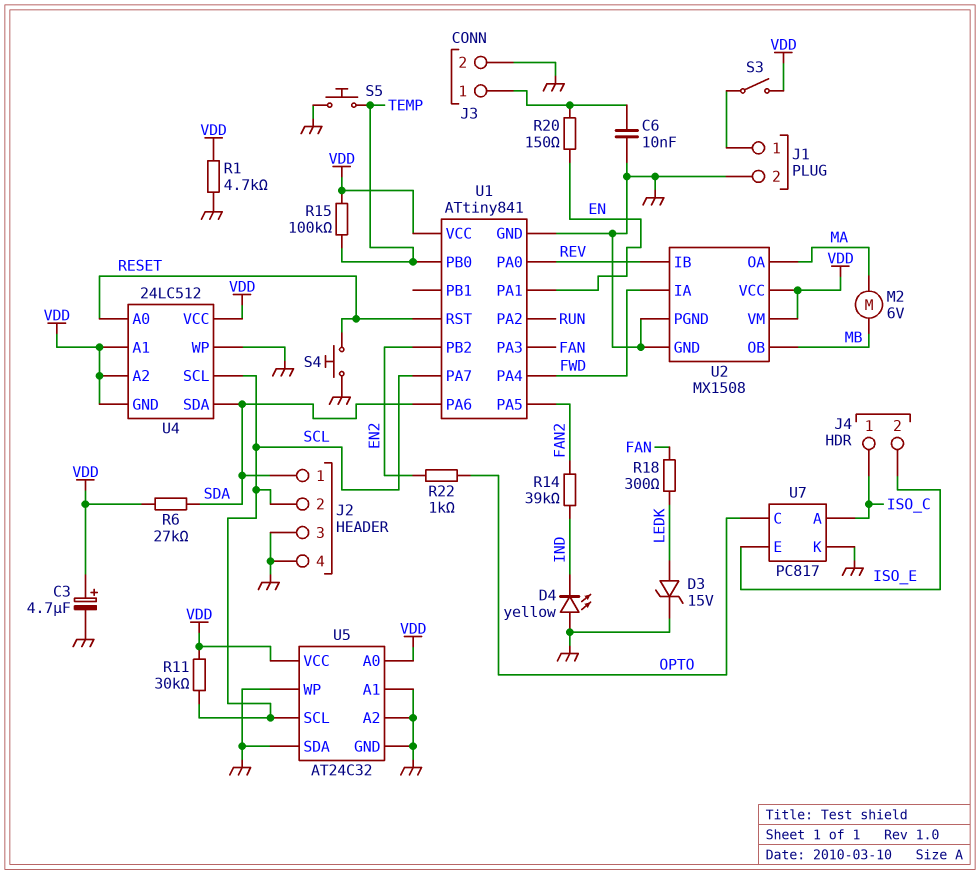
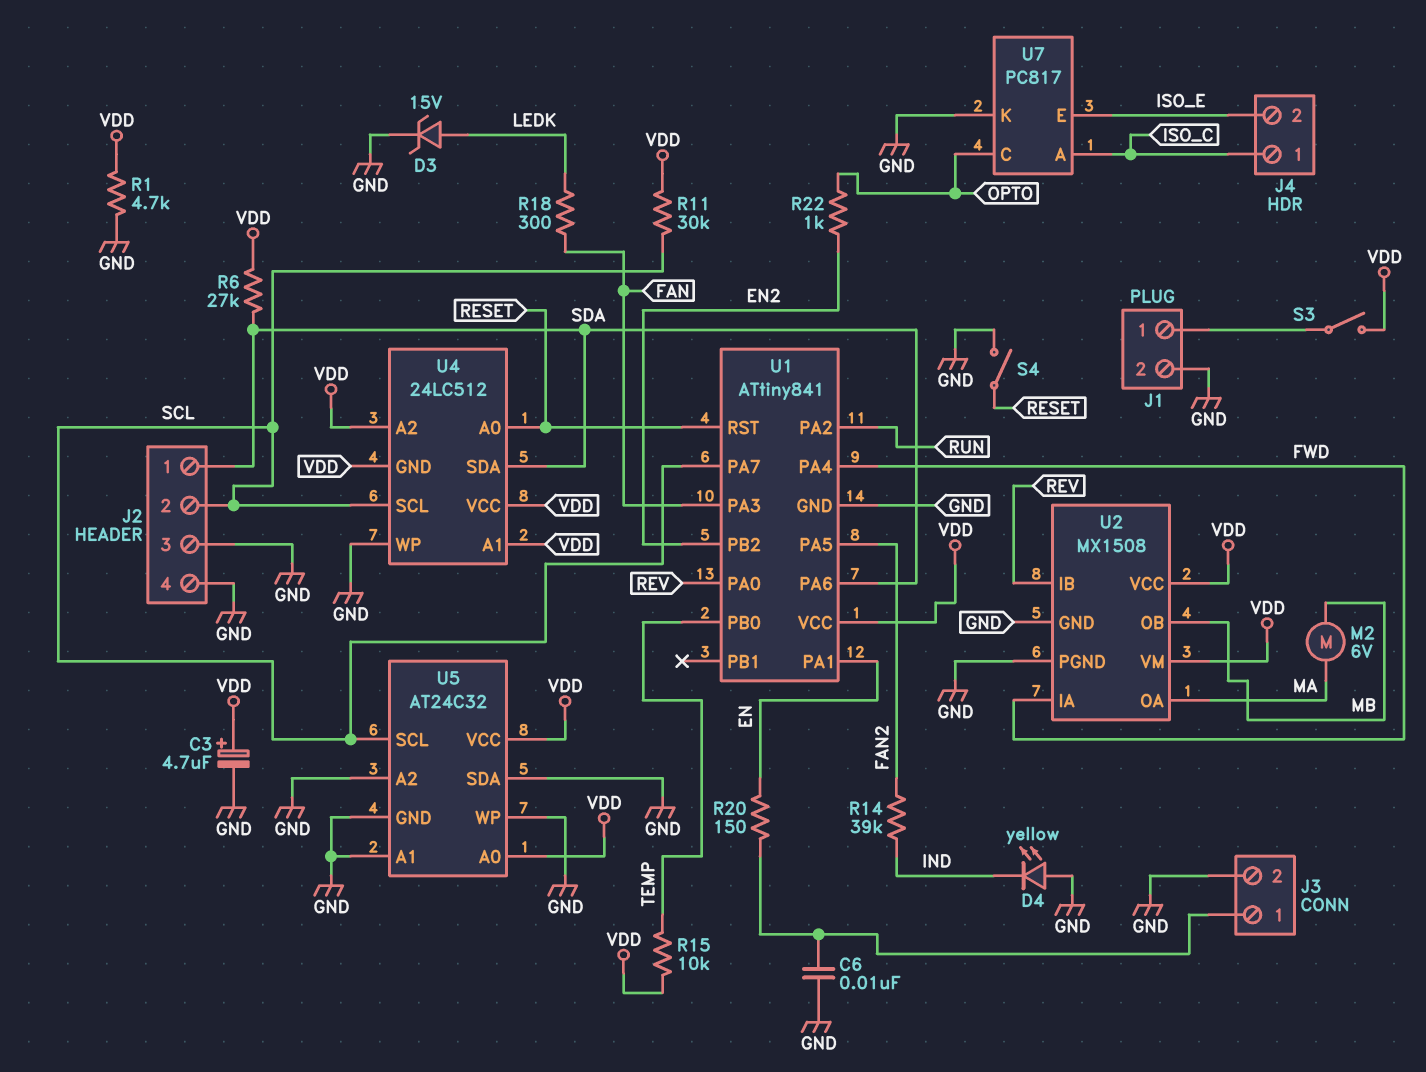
R15: 100k (TEMP, VDD) -> 10k (TEMP, VDD)
S4: button (GND, RESET) -> switch (GND, RESET)
S5: button (GND, TEMP) -> none

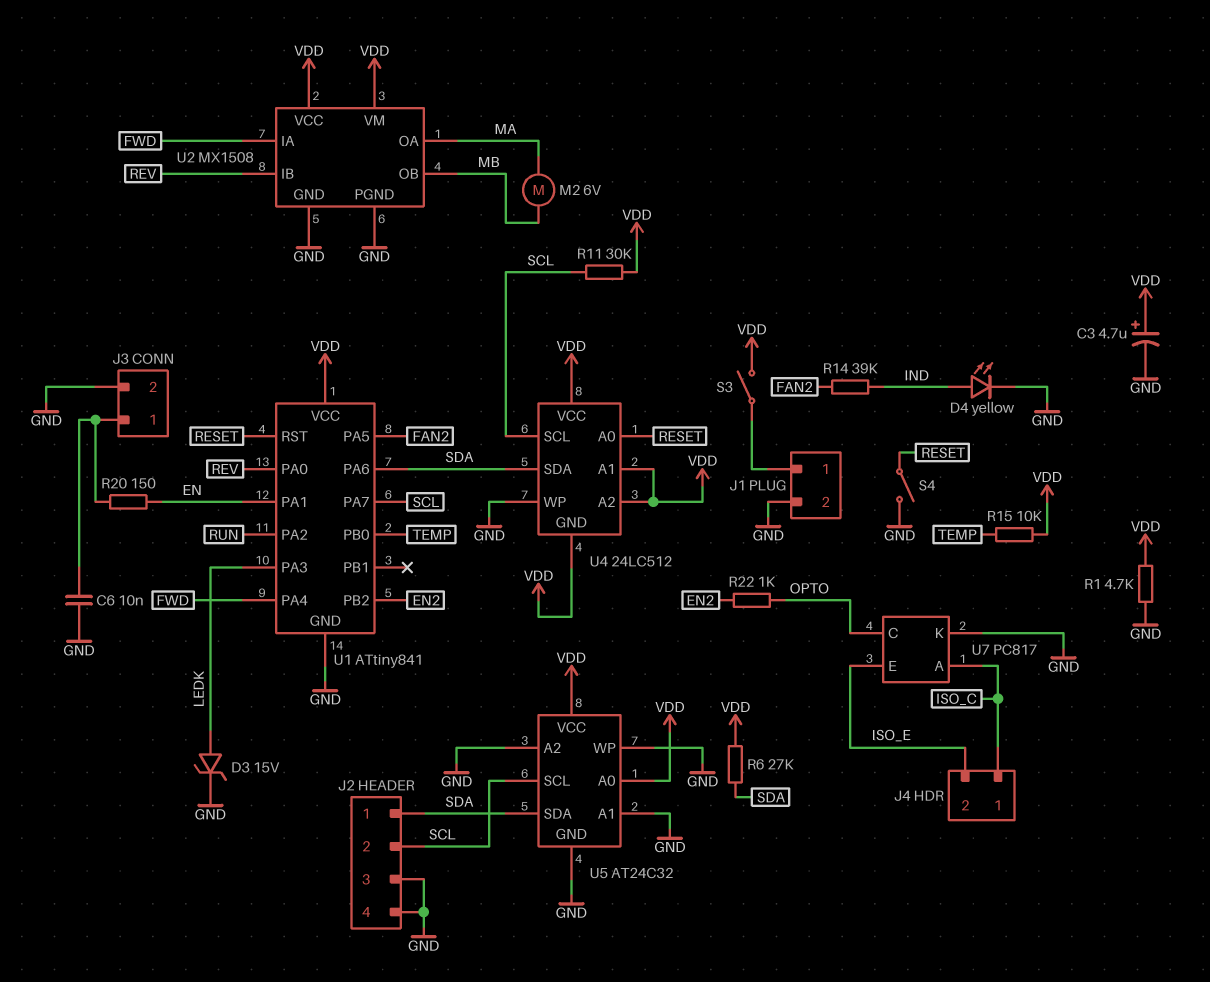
D4: LED yellow (A GND, K IND) -> LED yellow (A IND, K GND)
R18: 300 (FAN, LEDK) -> none
U1 pin PA3: FAN -> LEDK
U5 pin SDA: GND -> SDA

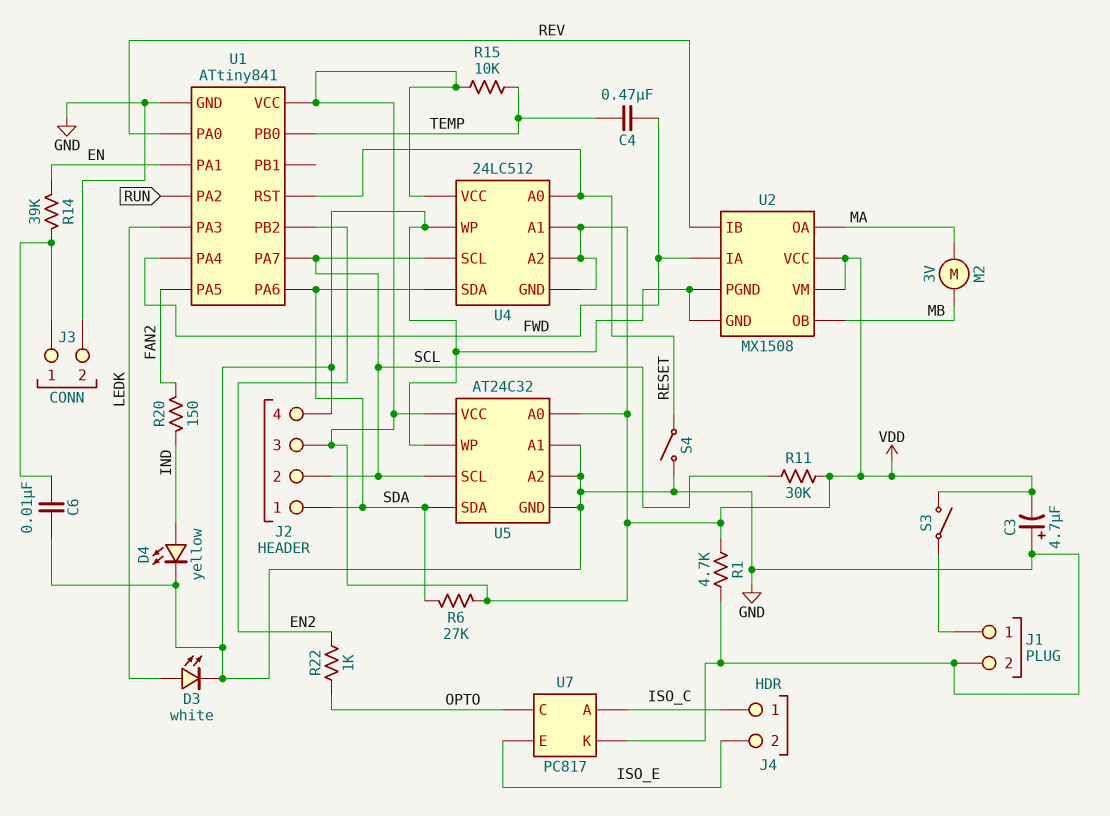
C3: 4.7uF (plus VDD, minus GND) -> 4.7uF (plus GND, minus VDD)
C4: none -> 470nF (FWD, TEMP)
D3: zener 15V (A LEDK, K GND) -> LED white (A LEDK, K GND)
J2 pin 3: GND -> VDD
M2: motor 6V (MA, MB) -> motor 3V (MA, MB)
R14: 39k (FAN2, IND) -> 39k (EN, J3/1)
R20: 150 (EN, J3/1) -> 150 (FAN2, IND)

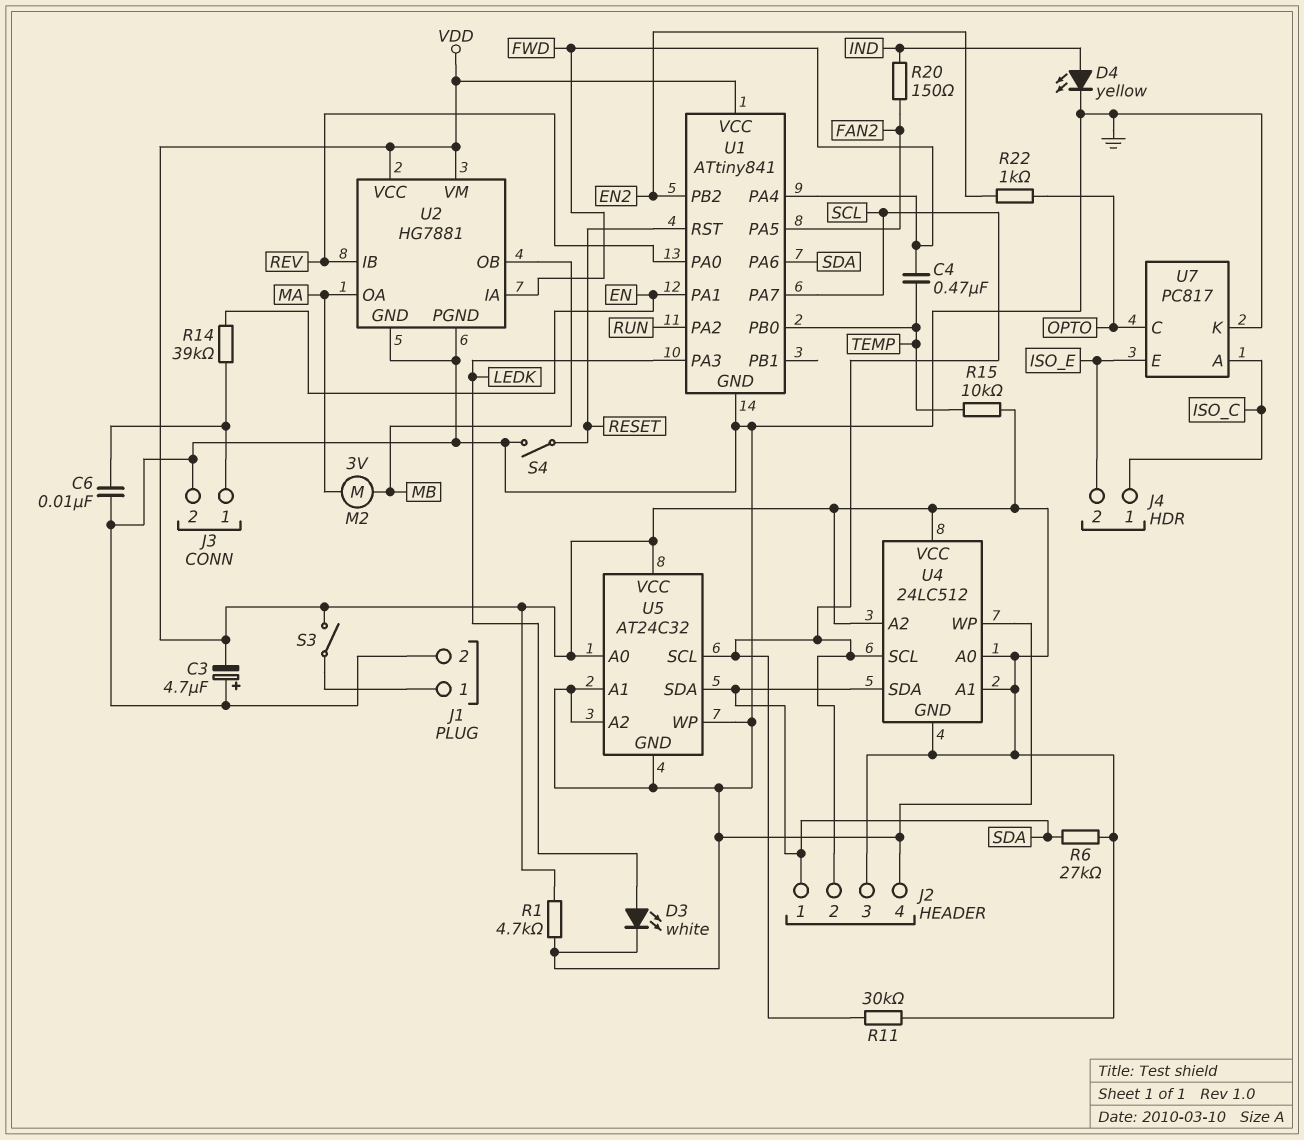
U2: MX1508 -> HG7881
U4 pin A0: RESET -> VDD

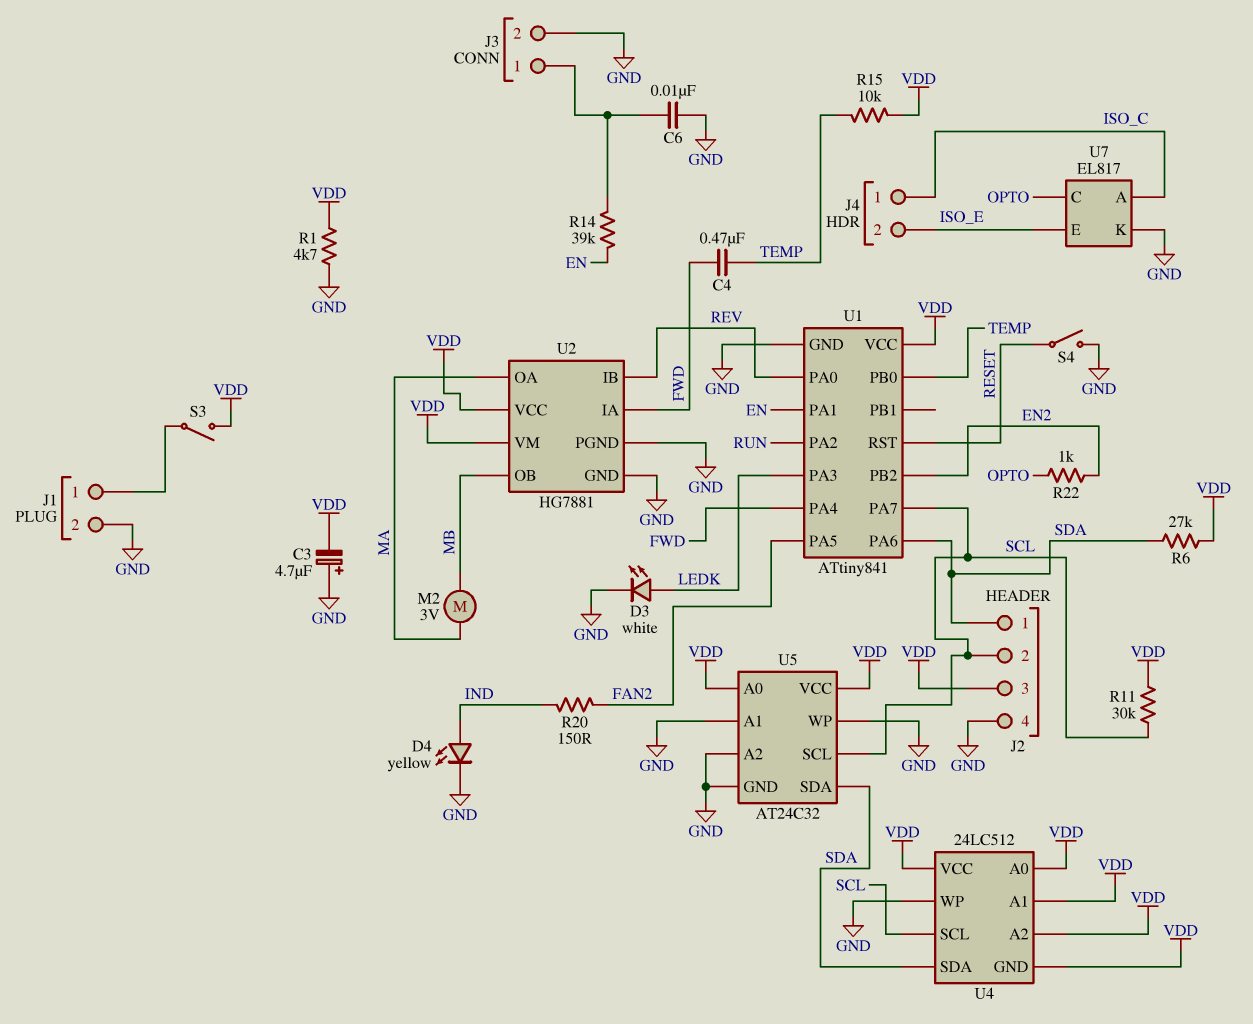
U7: PC817 -> EL817

